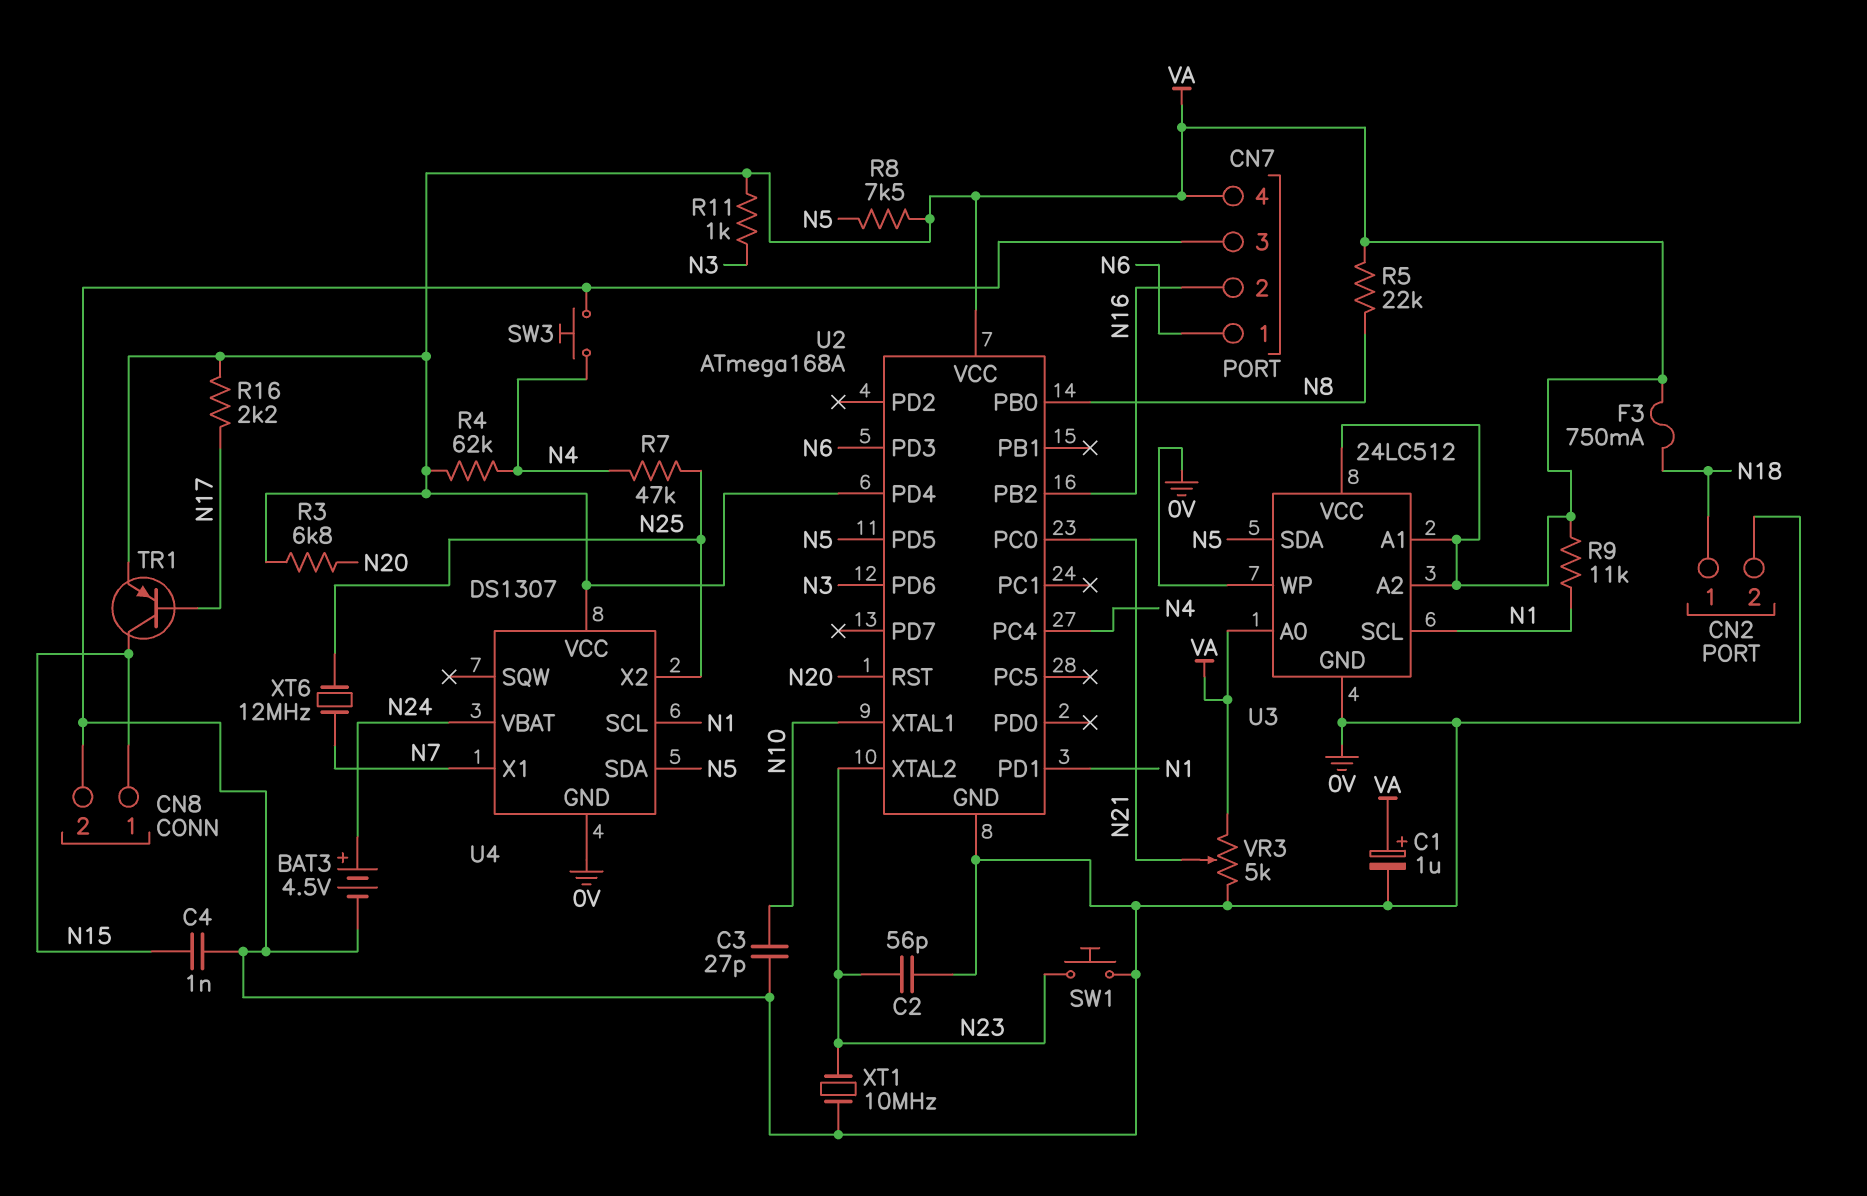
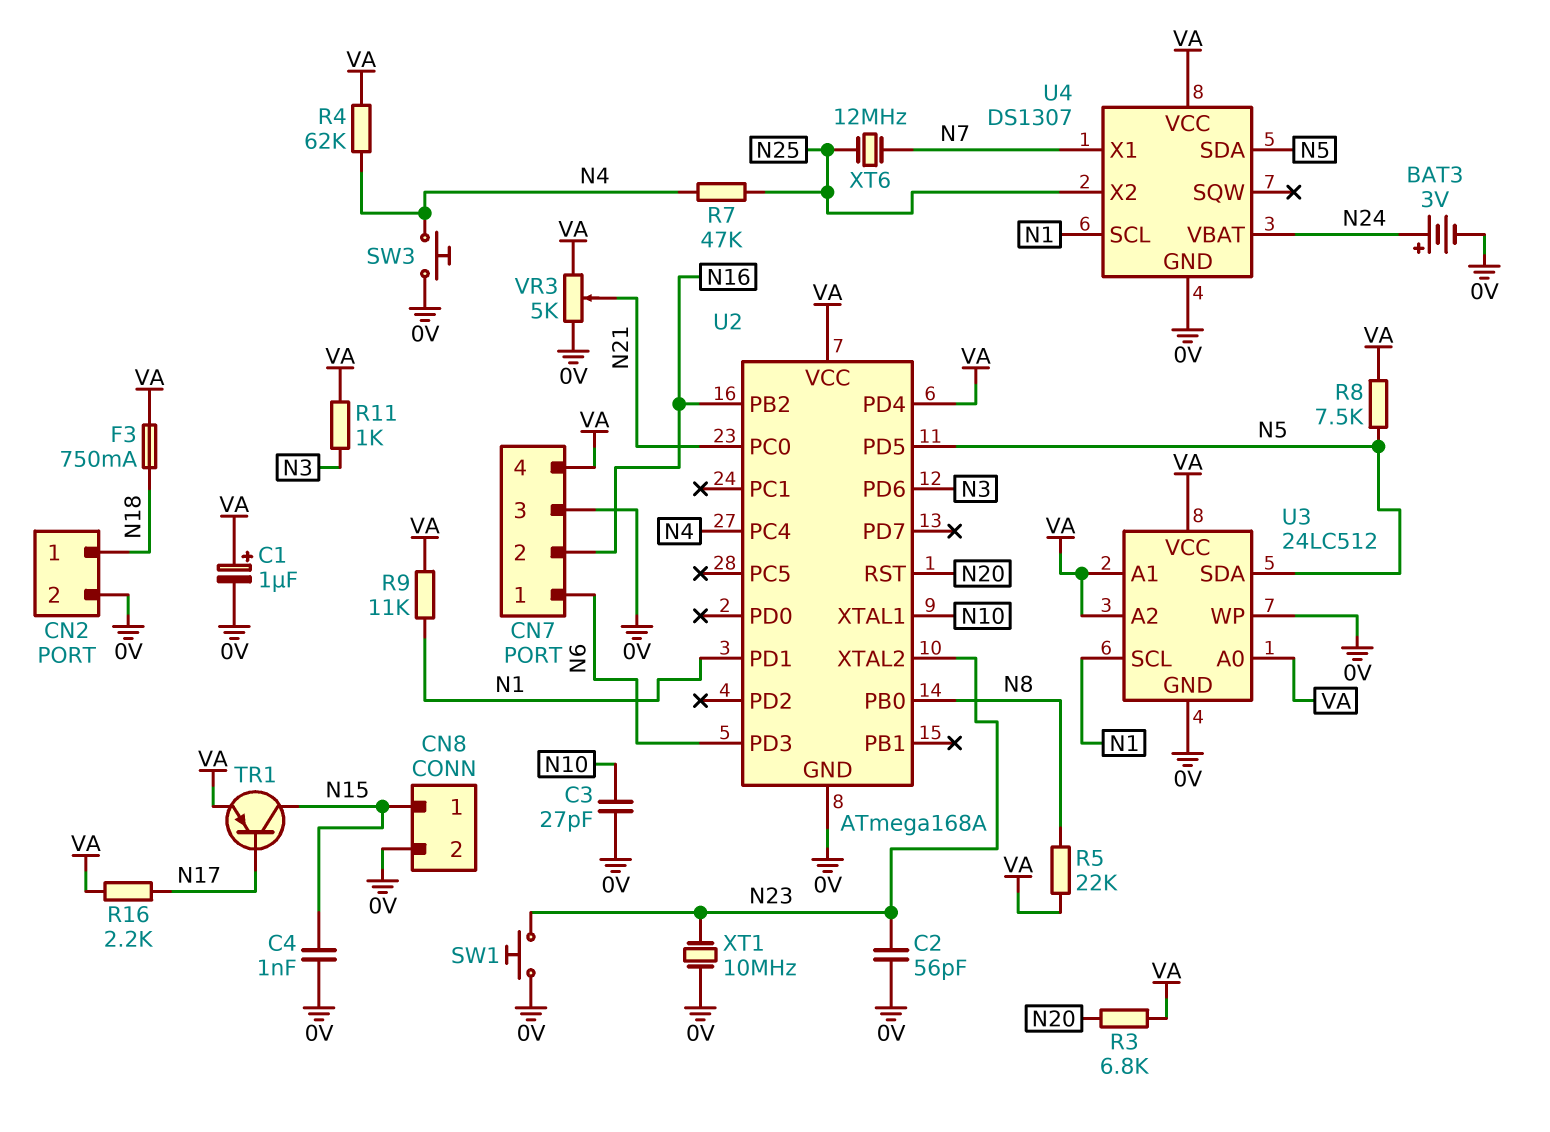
BAT3: 4.5V (plus N24, minus 0V) -> 3V (plus N24, minus 0V)

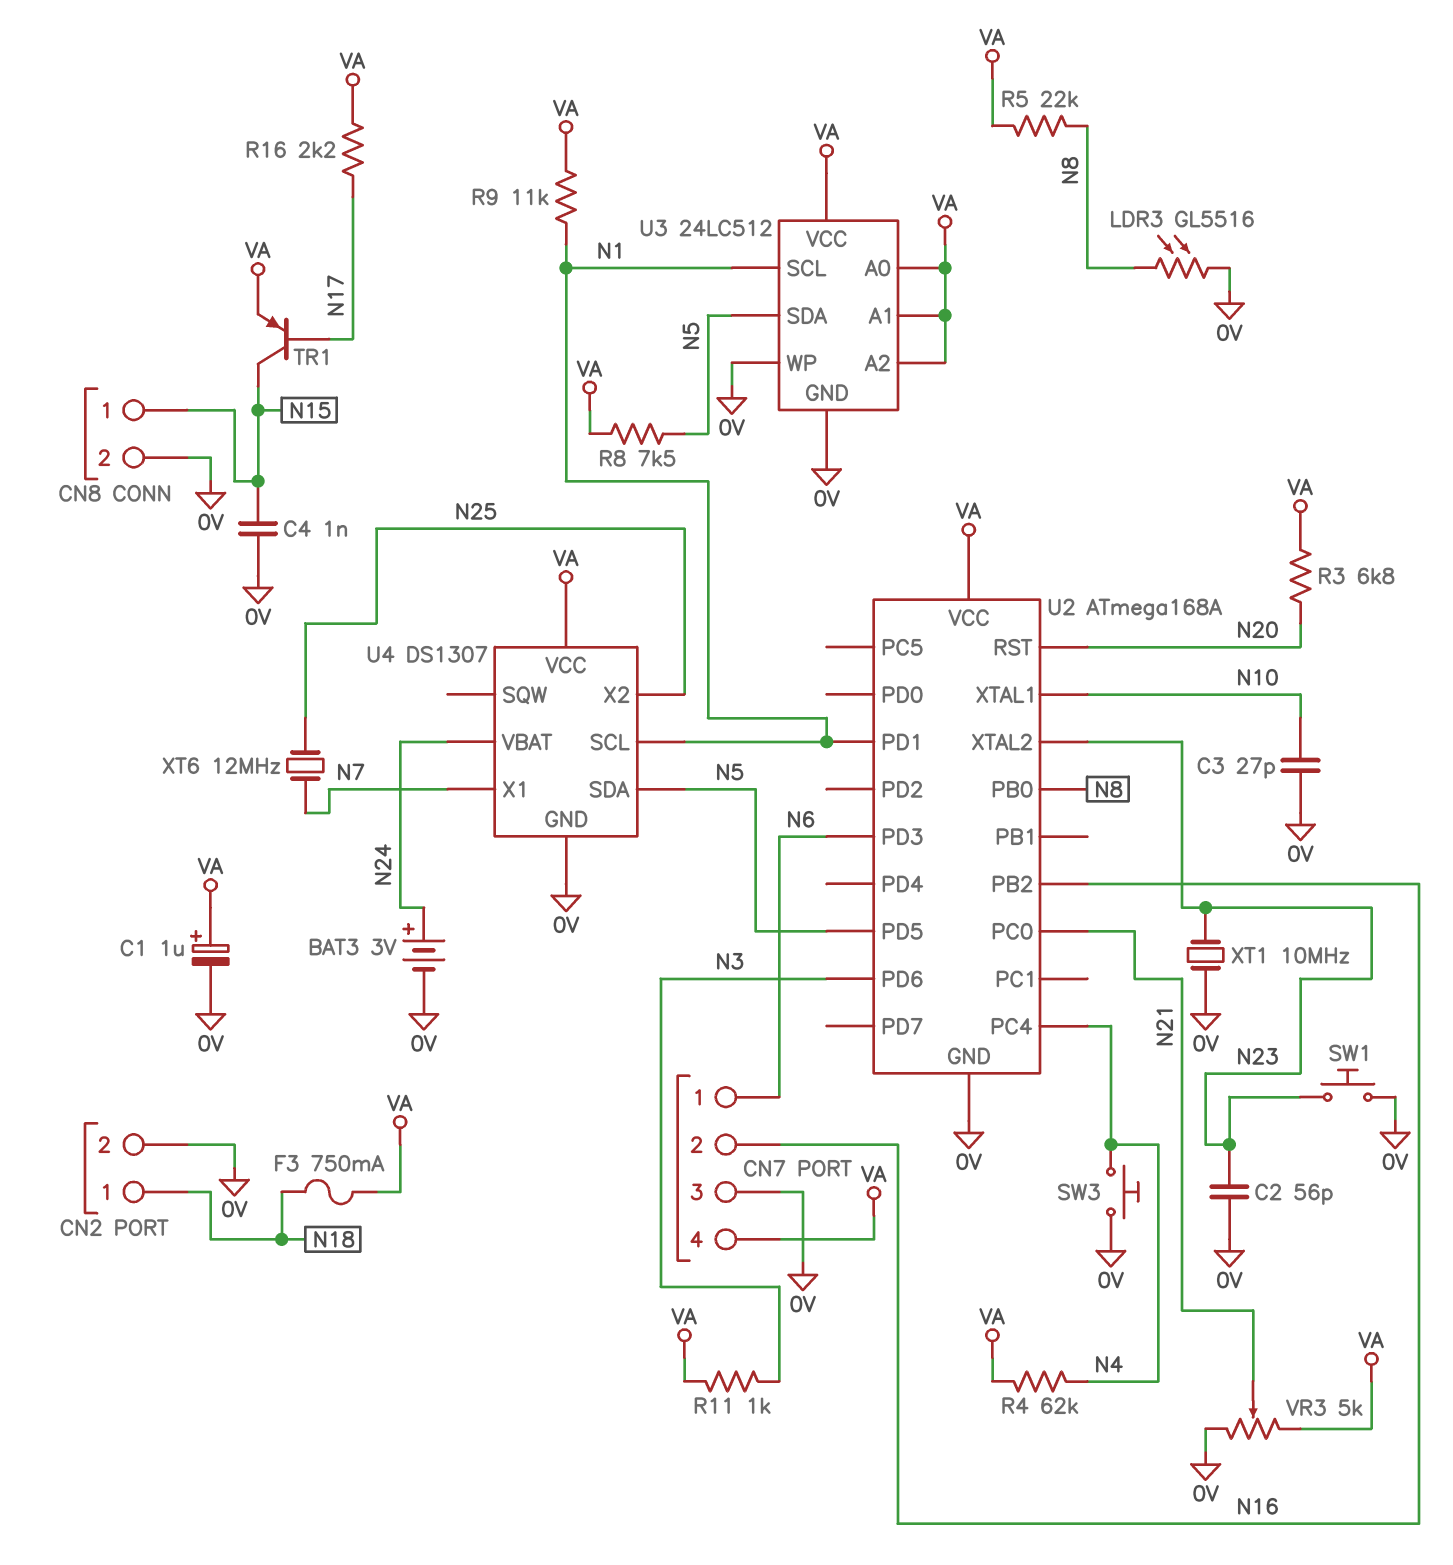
LDR3: none -> GL5516 (0V, N8)
R7: 47k (N4, N25) -> none
U2 pin PD4: VA -> none

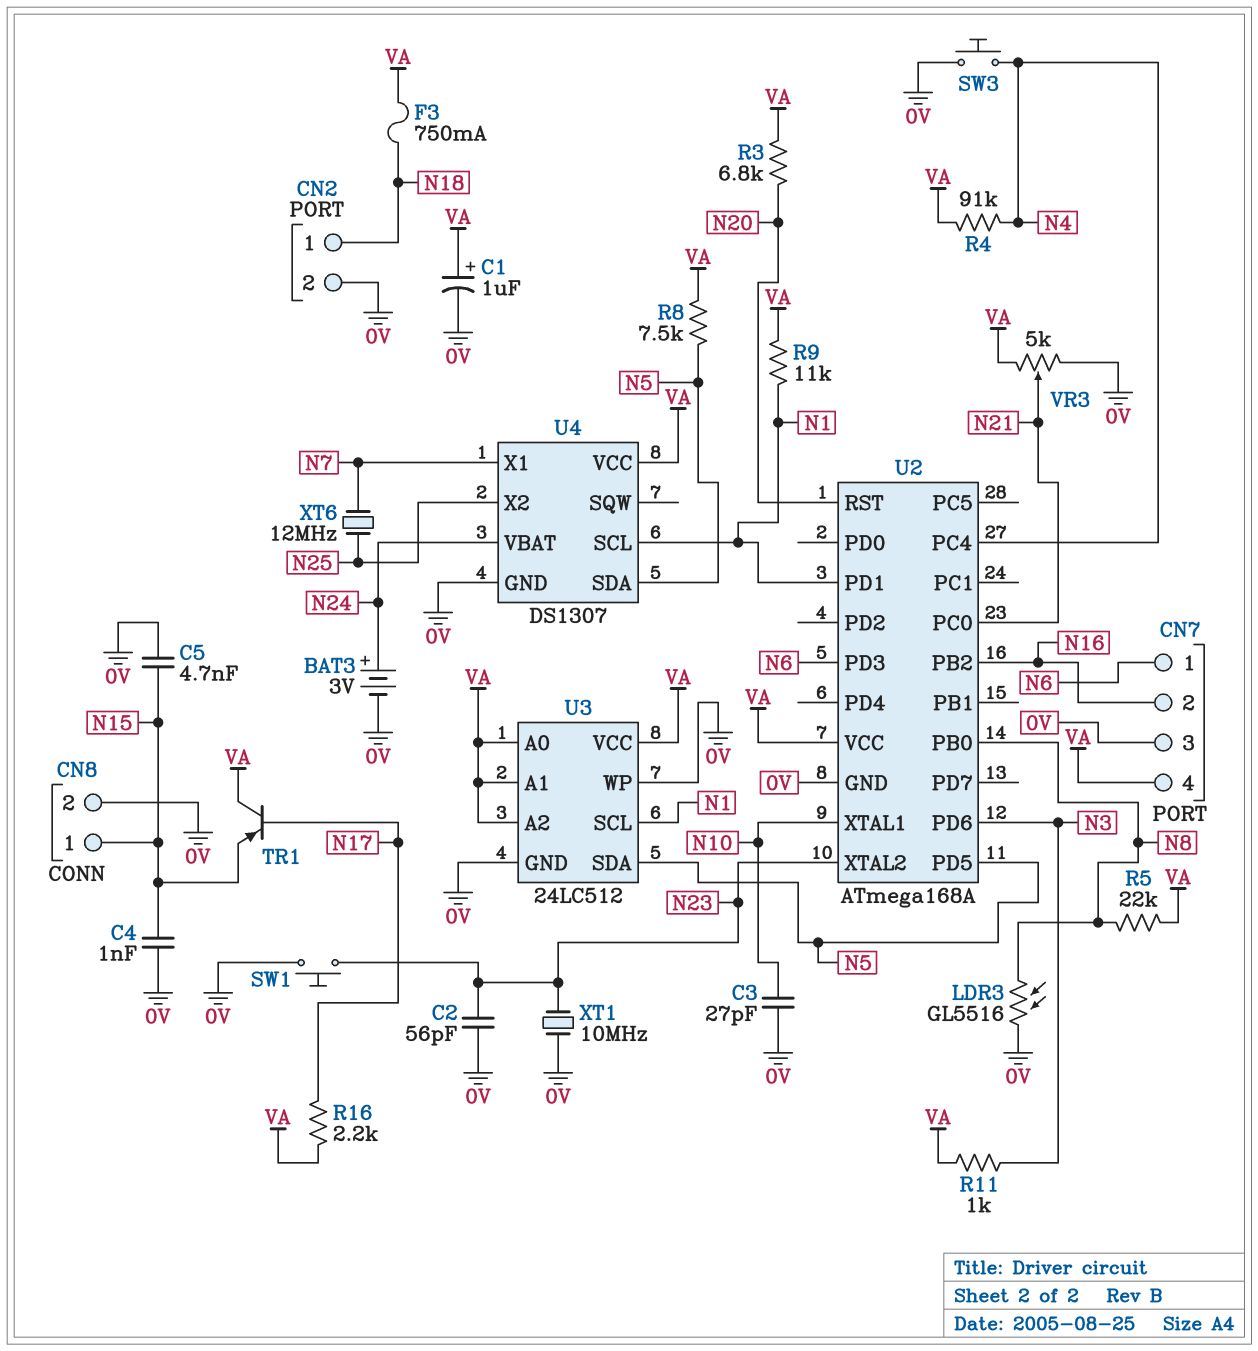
C5: none -> 4.7nF (0V, N15)
R4: 62k (N4, VA) -> 91k (N4, VA)
TR1: PNP (B N17, C N15, E VA) -> PNP (B N17, C VA, E N15)

